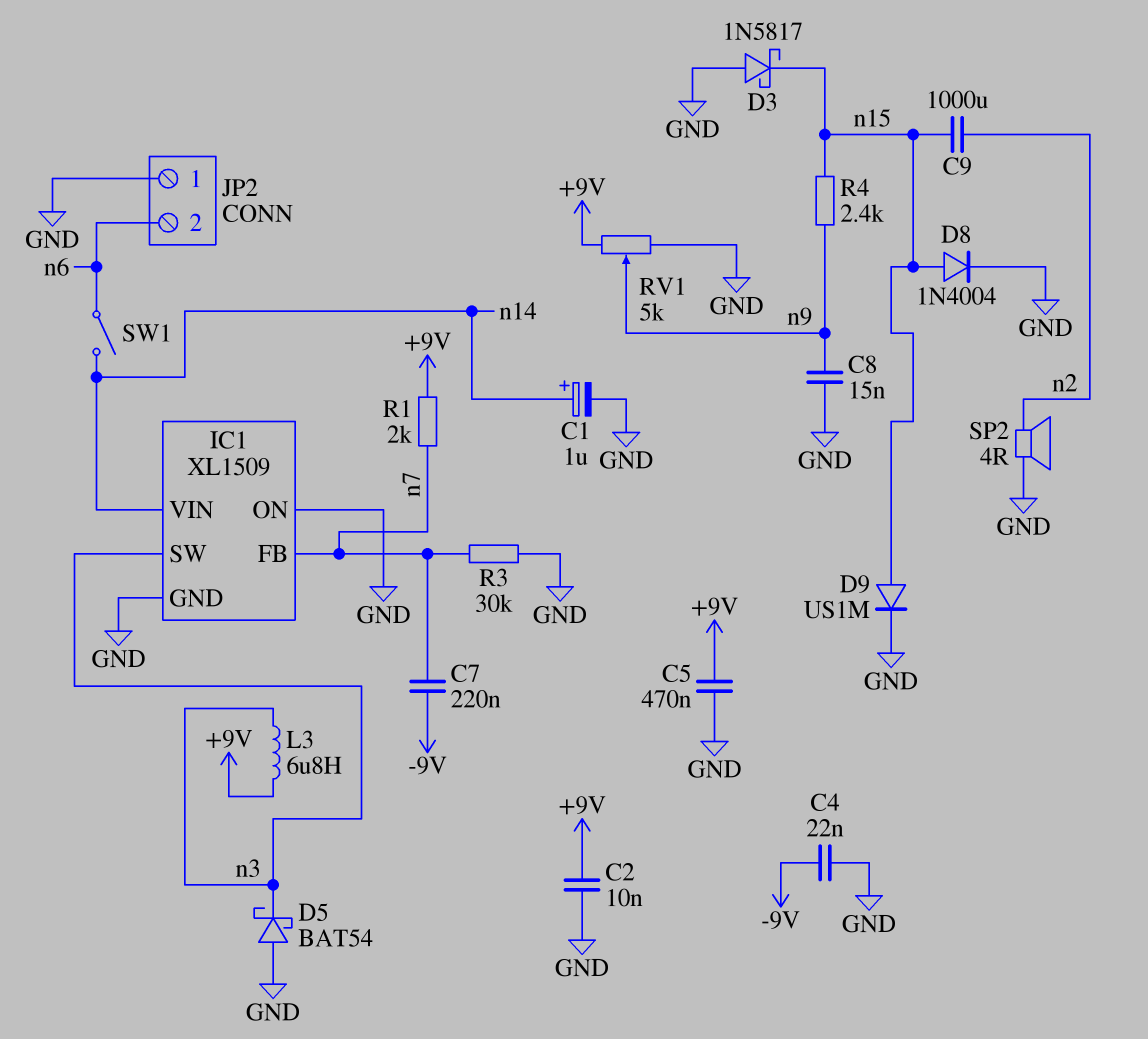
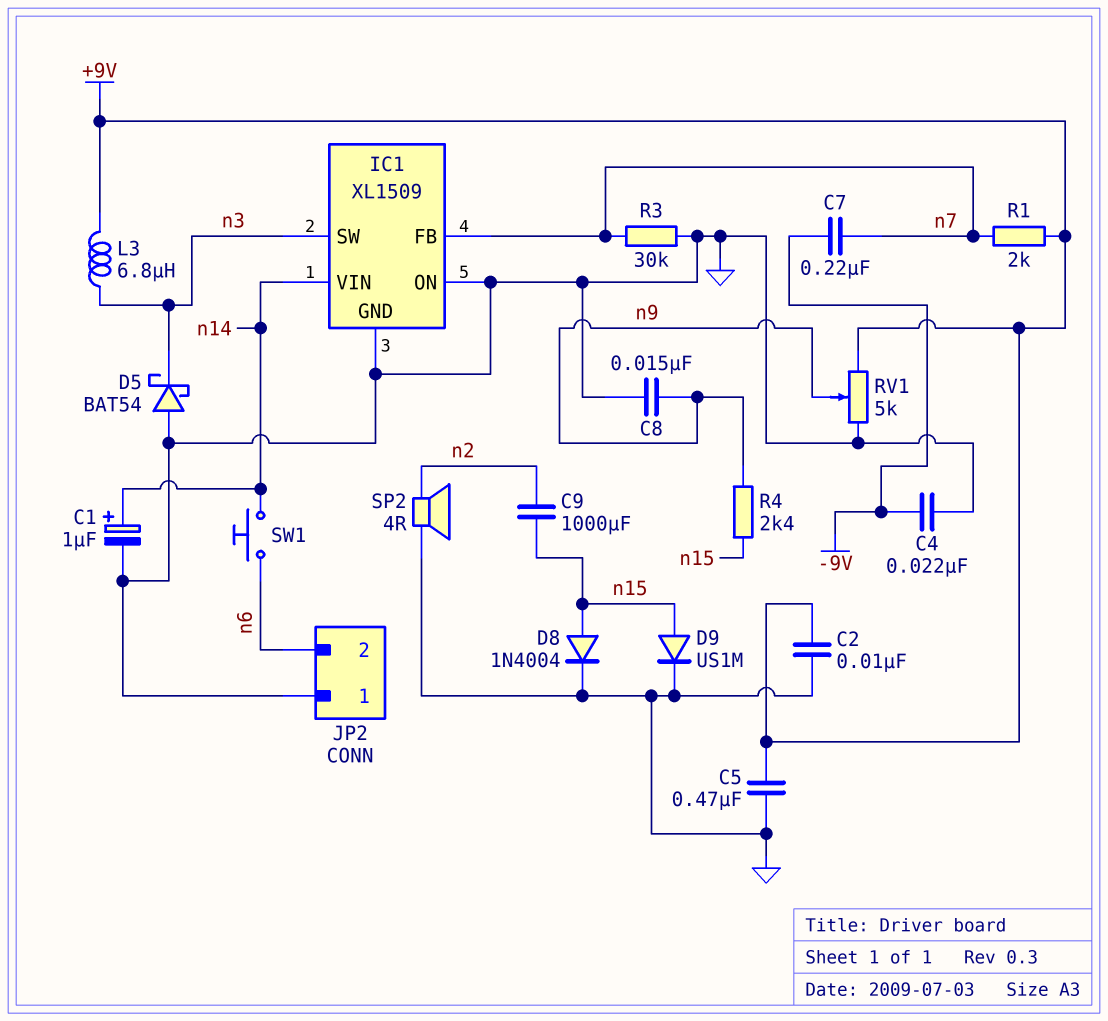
D3: schottky 1N5817 (A GND, K n15) -> none
SW1: switch (n6, n14) -> button (n6, n14)

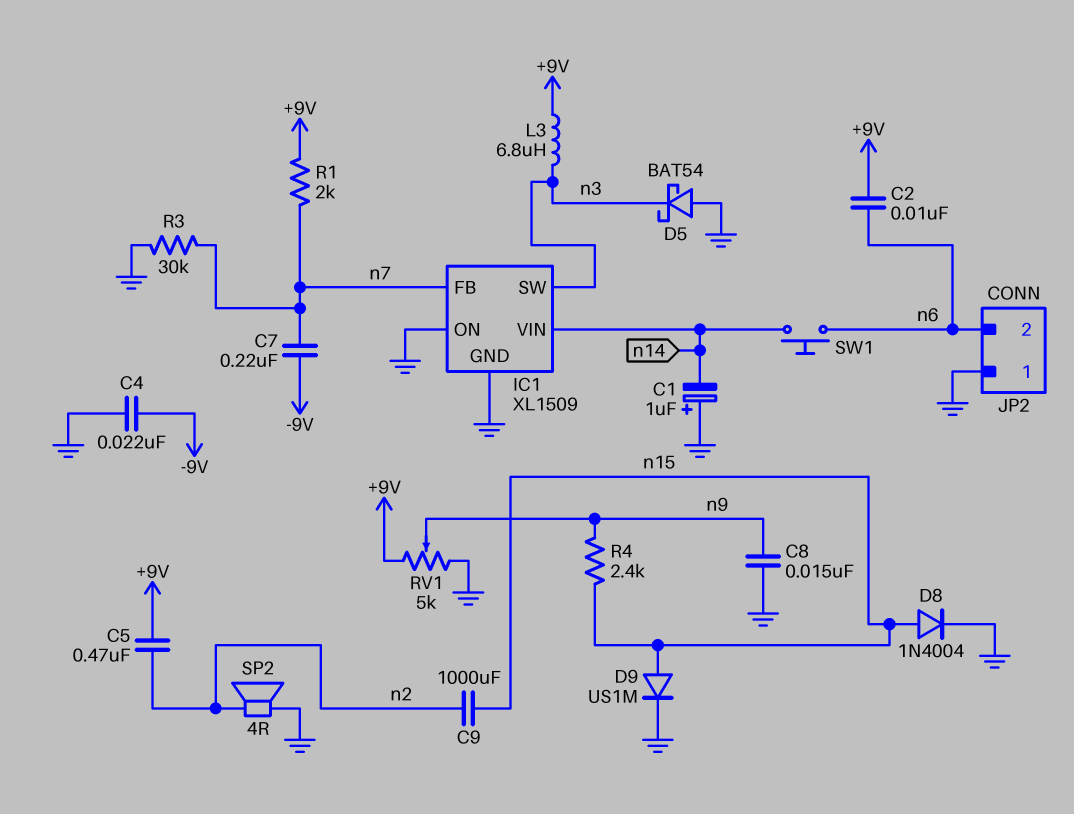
C1: 1uF (plus n14, minus GND) -> 1uF (plus GND, minus n14)
C2: 10nF (+9V, GND) -> 10nF (+9V, n6)
C5: 470nF (+9V, GND) -> 470nF (+9V, n2)

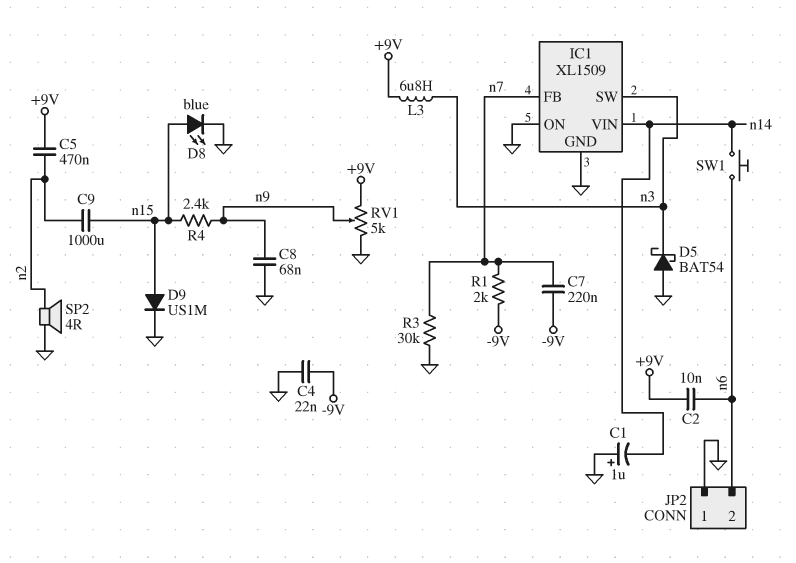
C8: 15nF (GND, n9) -> 68nF (GND, n9)
D8: diode 1N4004 (A n15, K GND) -> LED blue (A n15, K GND)
R1: 2k (+9V, n7) -> 2k (-9V, n7)

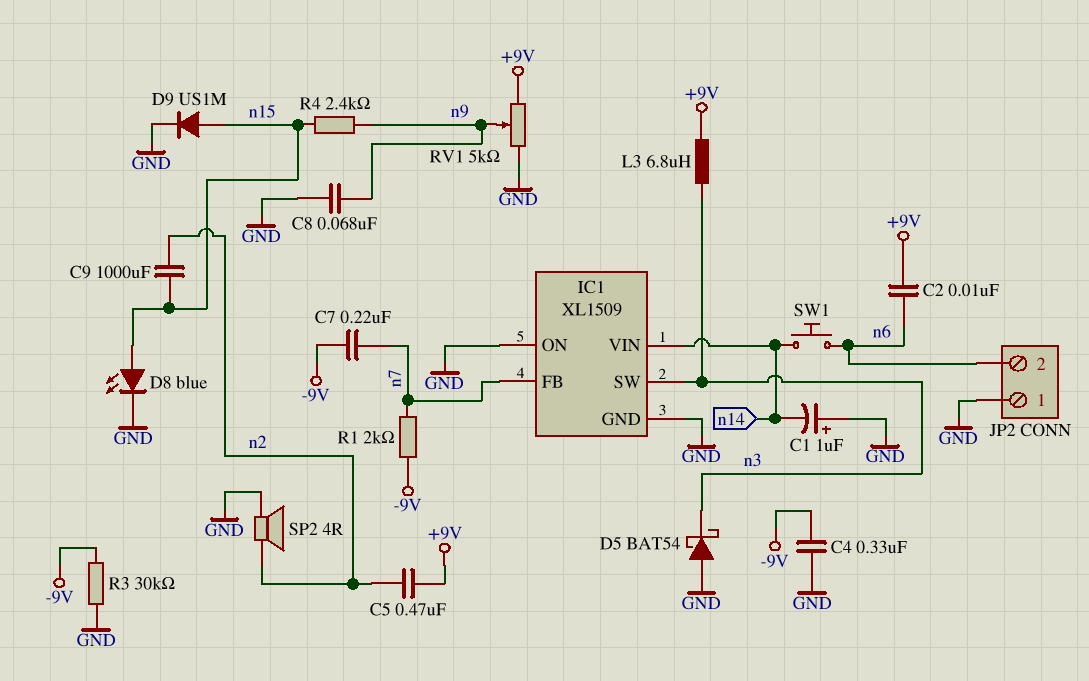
C4: 22nF (-9V, GND) -> 330nF (-9V, GND)
R3: 30k (GND, n7) -> 30k (-9V, GND)

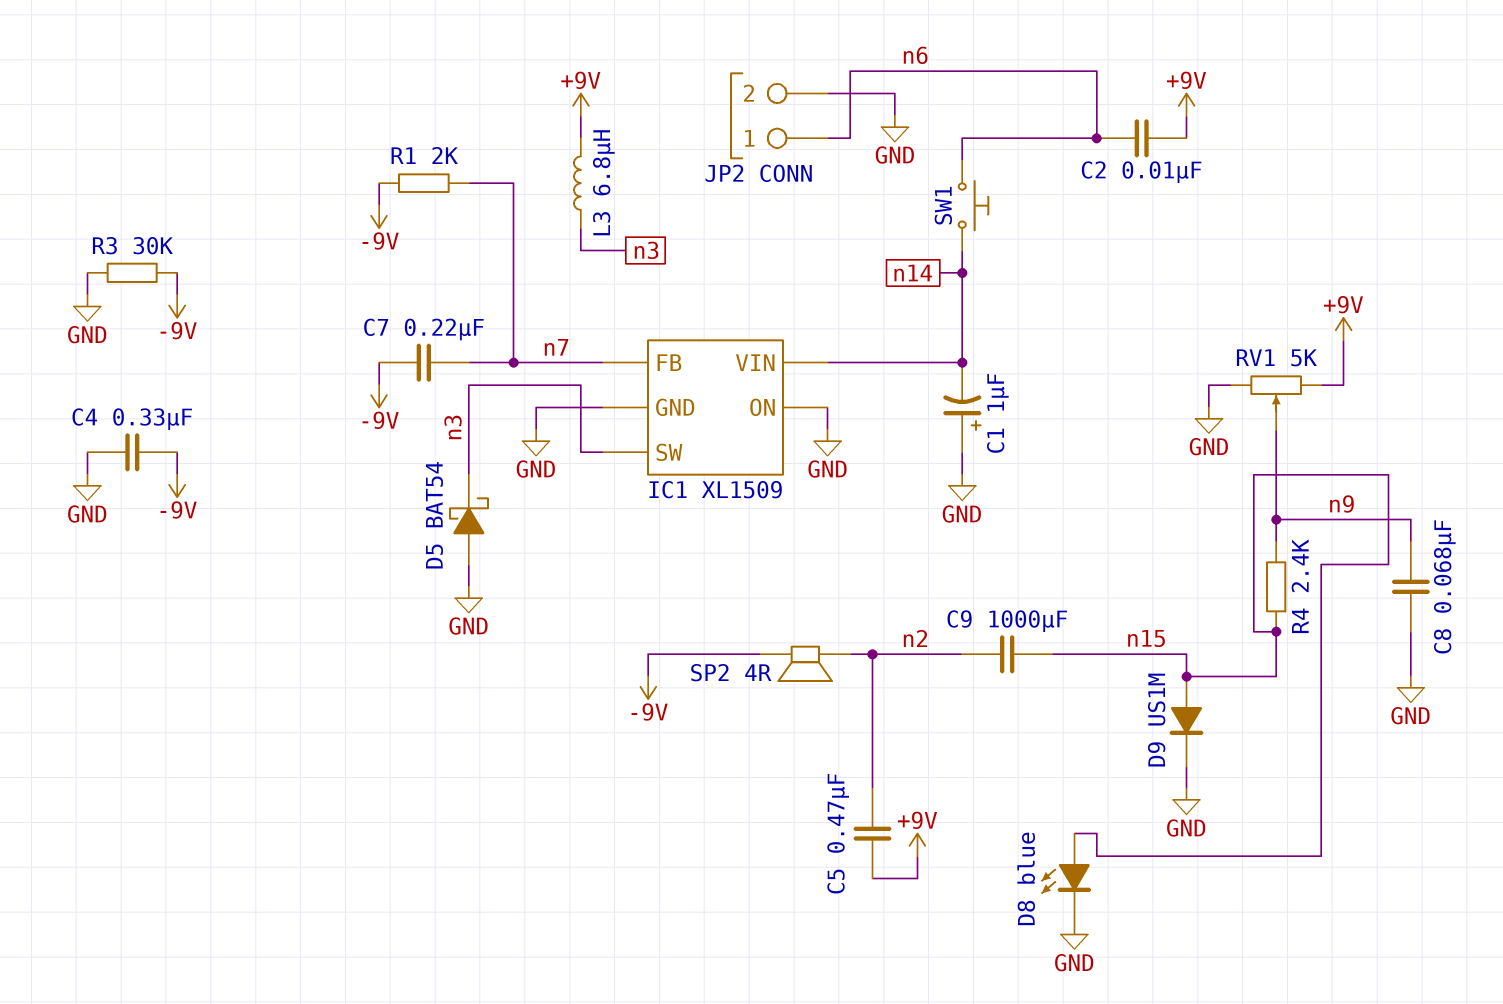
JP2 pin 1: GND -> n6
JP2 pin 2: n6 -> GND
SP2: speaker 4R (GND, n2) -> speaker 4R (-9V, n2)

